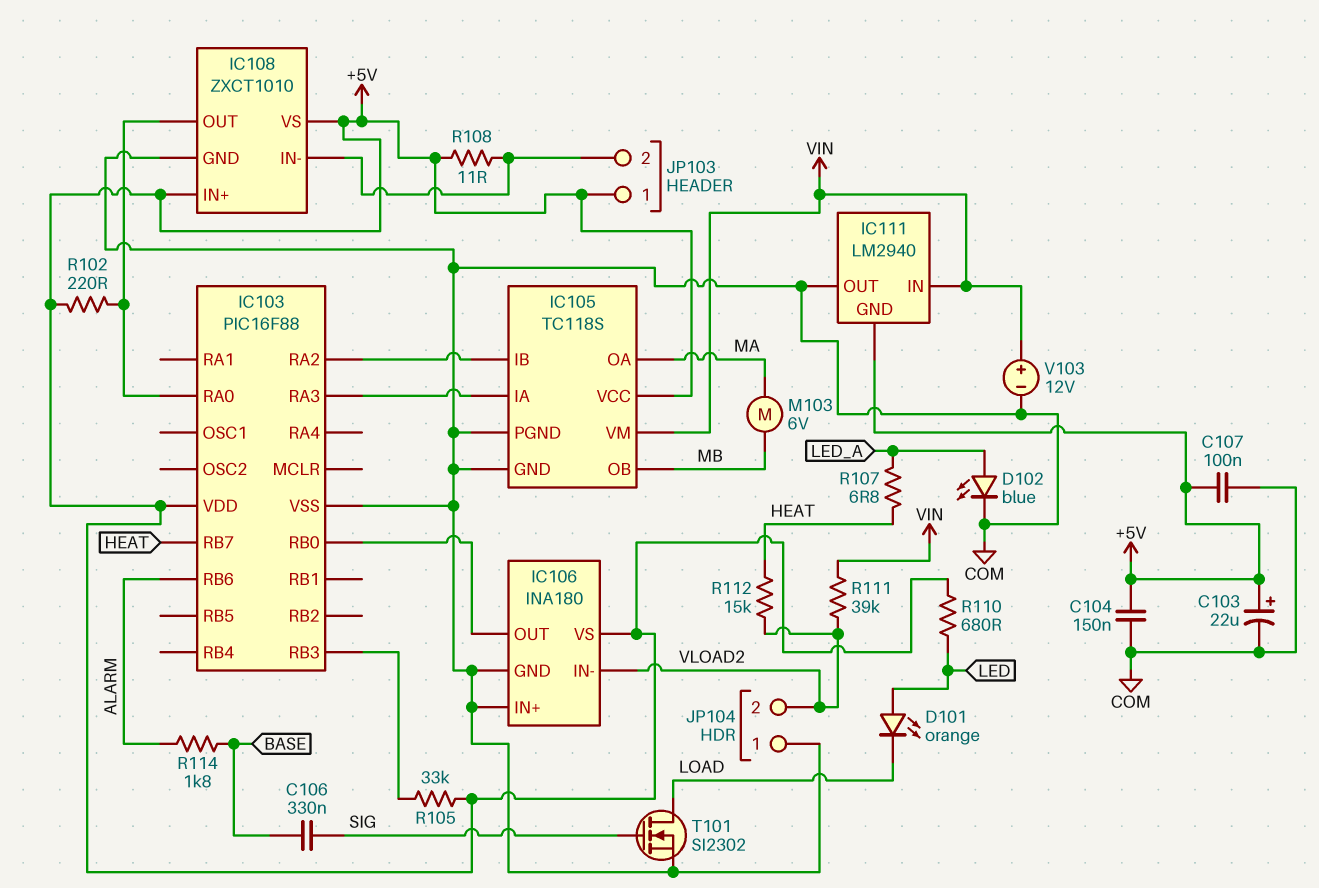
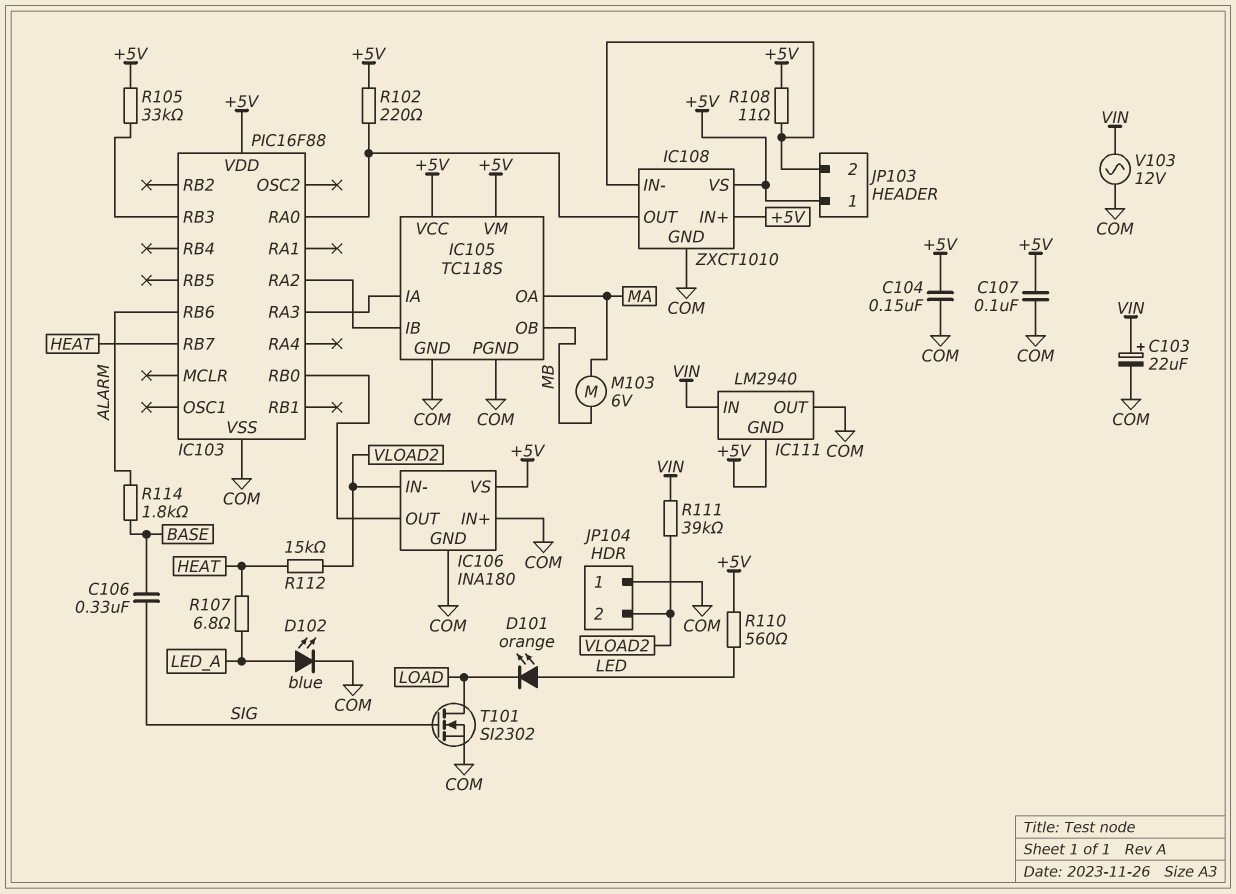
C103: 22uF (plus +5V, minus COM) -> 22uF (plus VIN, minus COM)
IC105 pin VM: VIN -> +5V
R110: 680 (+5V, LED) -> 560 (+5V, LED)
V103: 12V (plus VIN, minus COM) -> AC 12V (COM, VIN)

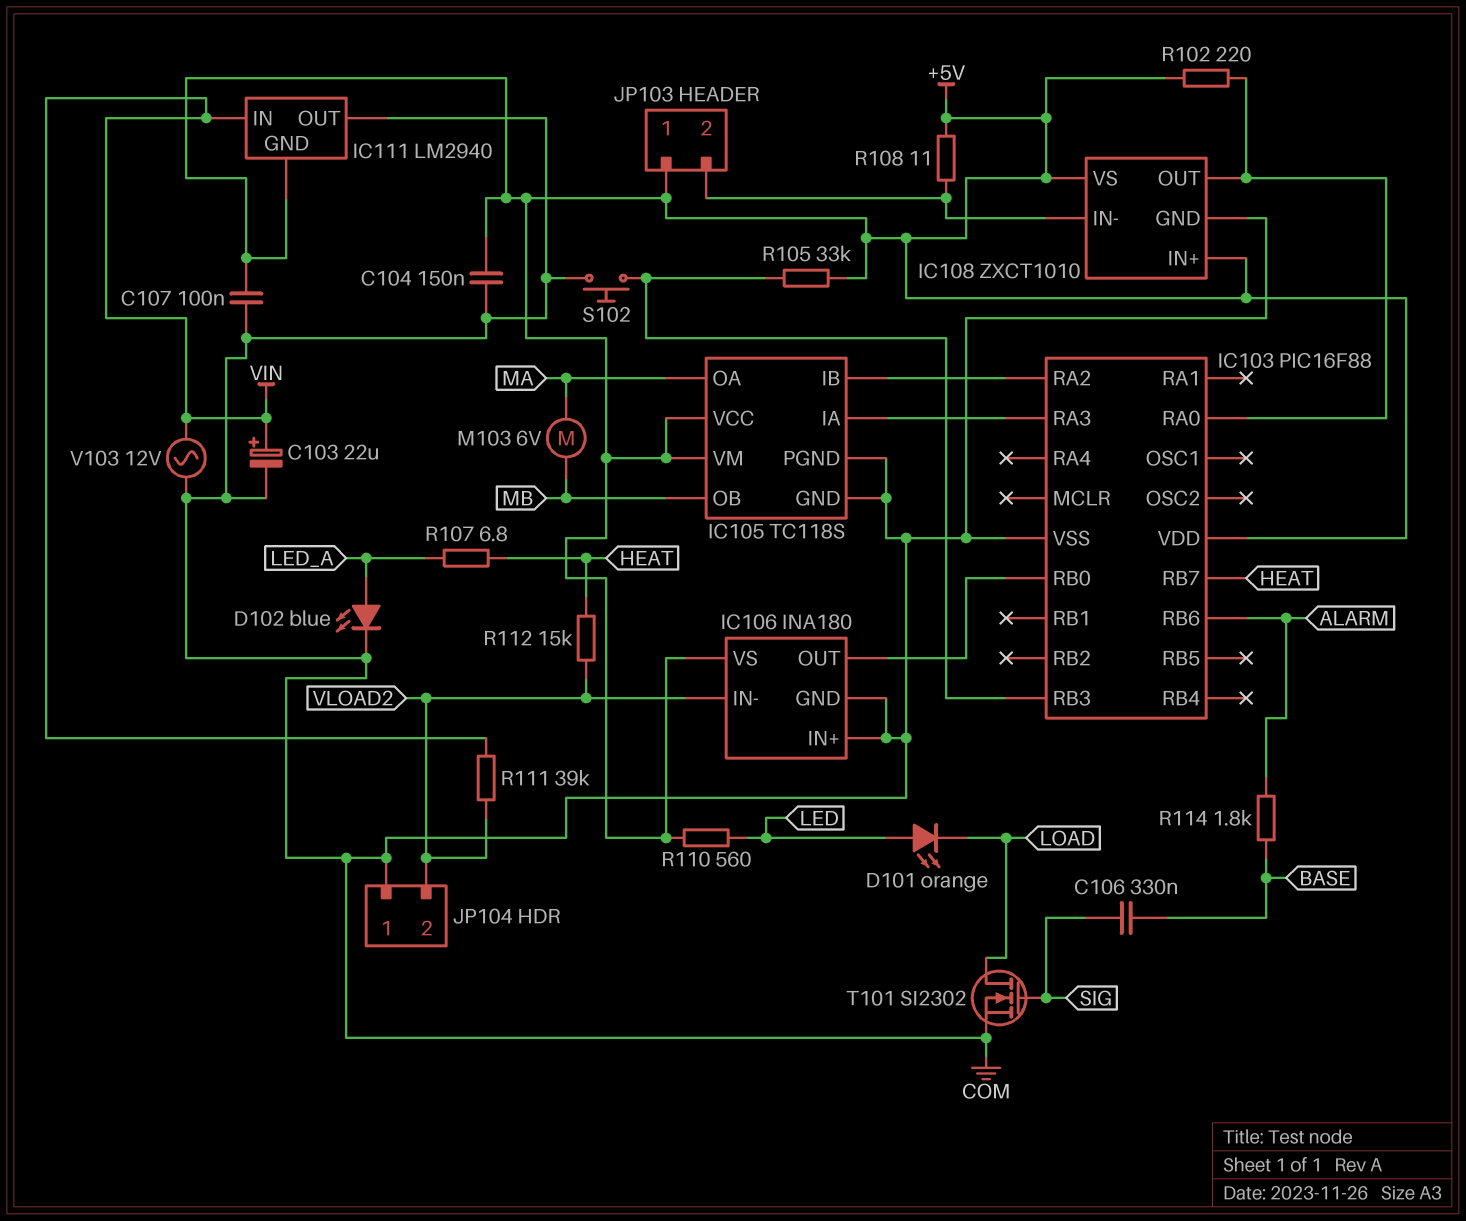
S102: none -> button (COM, IC103/RB3)

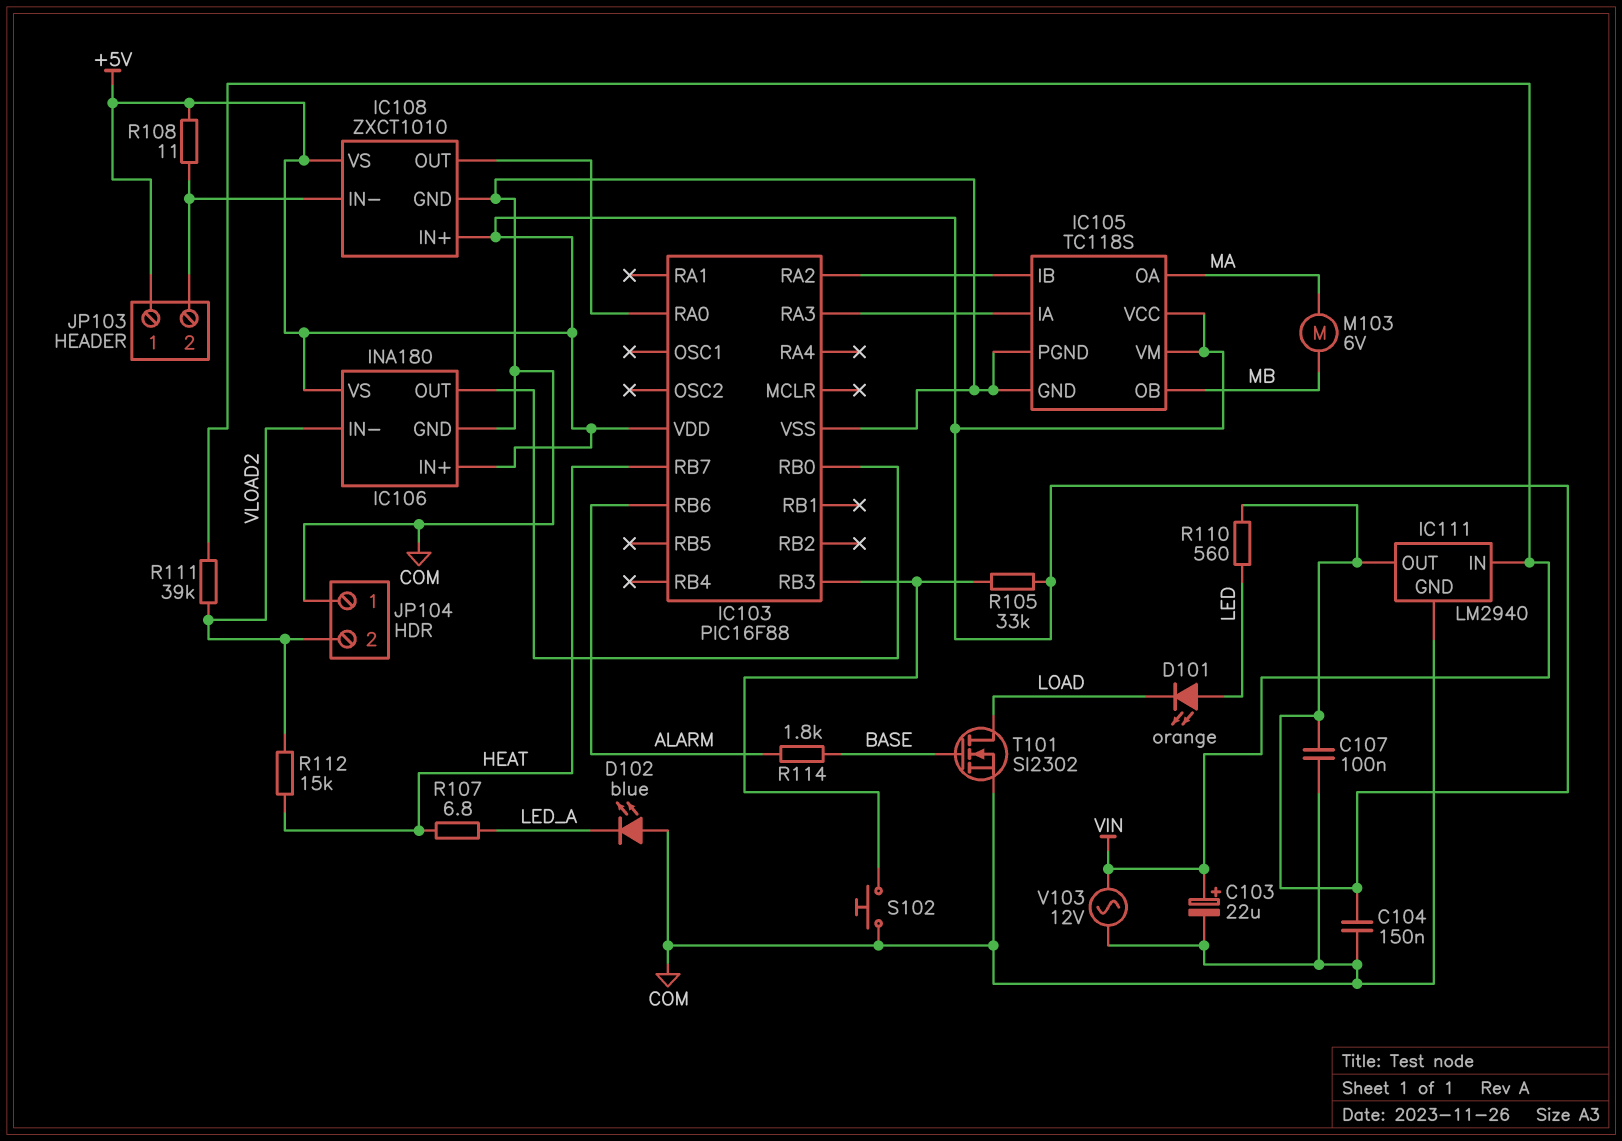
C106: 330nF (BASE, SIG) -> none
D102: LED blue (A LED_A, K COM) -> LED blue (A COM, K LED_A)
IC106 pin IN+: COM -> +5V
IC111 pin GND: +5V -> COM
IC111 pin OUT: COM -> +5V
R102: 220 (+5V, IC103/RA0) -> none
T101: NMOS SI2302 (G SIG, D LOAD, S COM) -> NMOS SI2302 (G BASE, D LOAD, S COM)

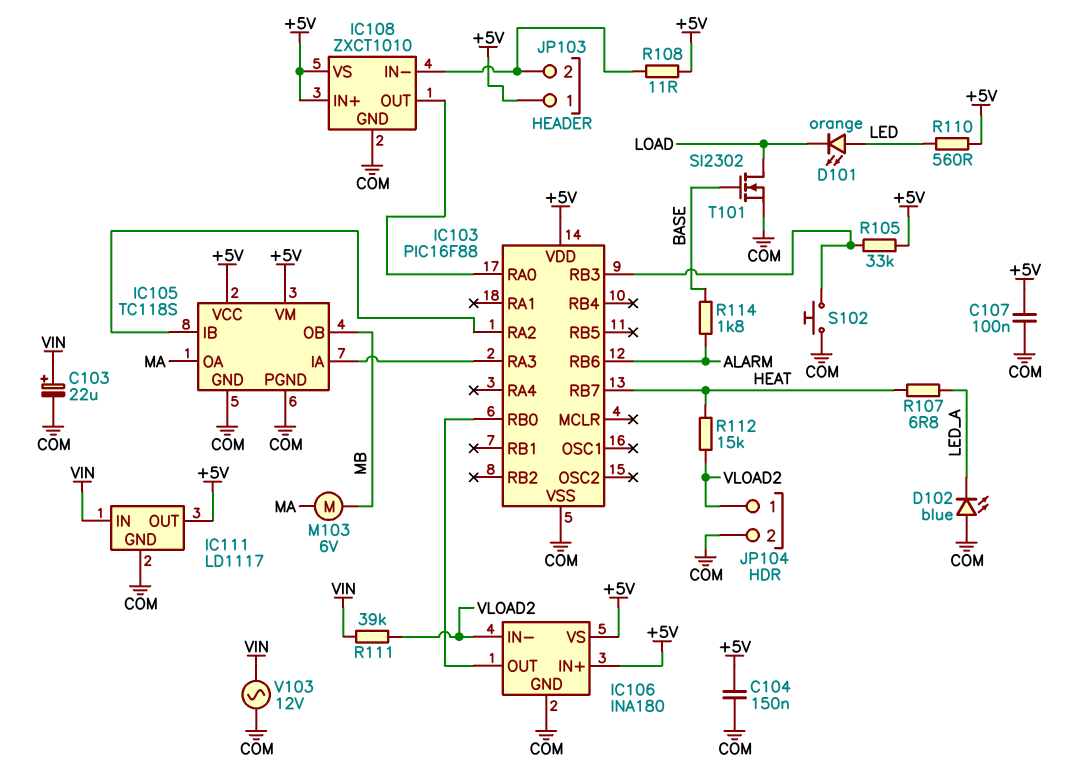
IC111: LM2940 -> LD1117
JP104 pin 1: COM -> VLOAD2
JP104 pin 2: VLOAD2 -> COM

